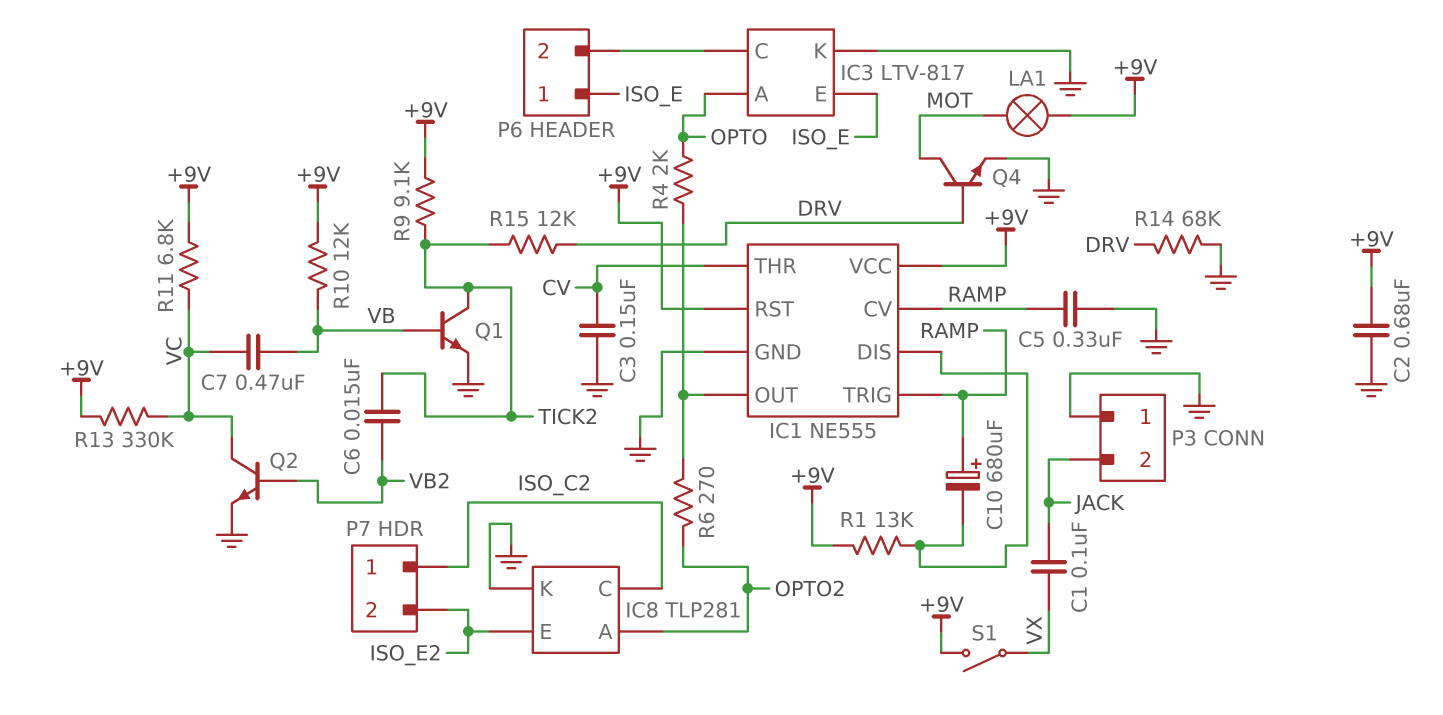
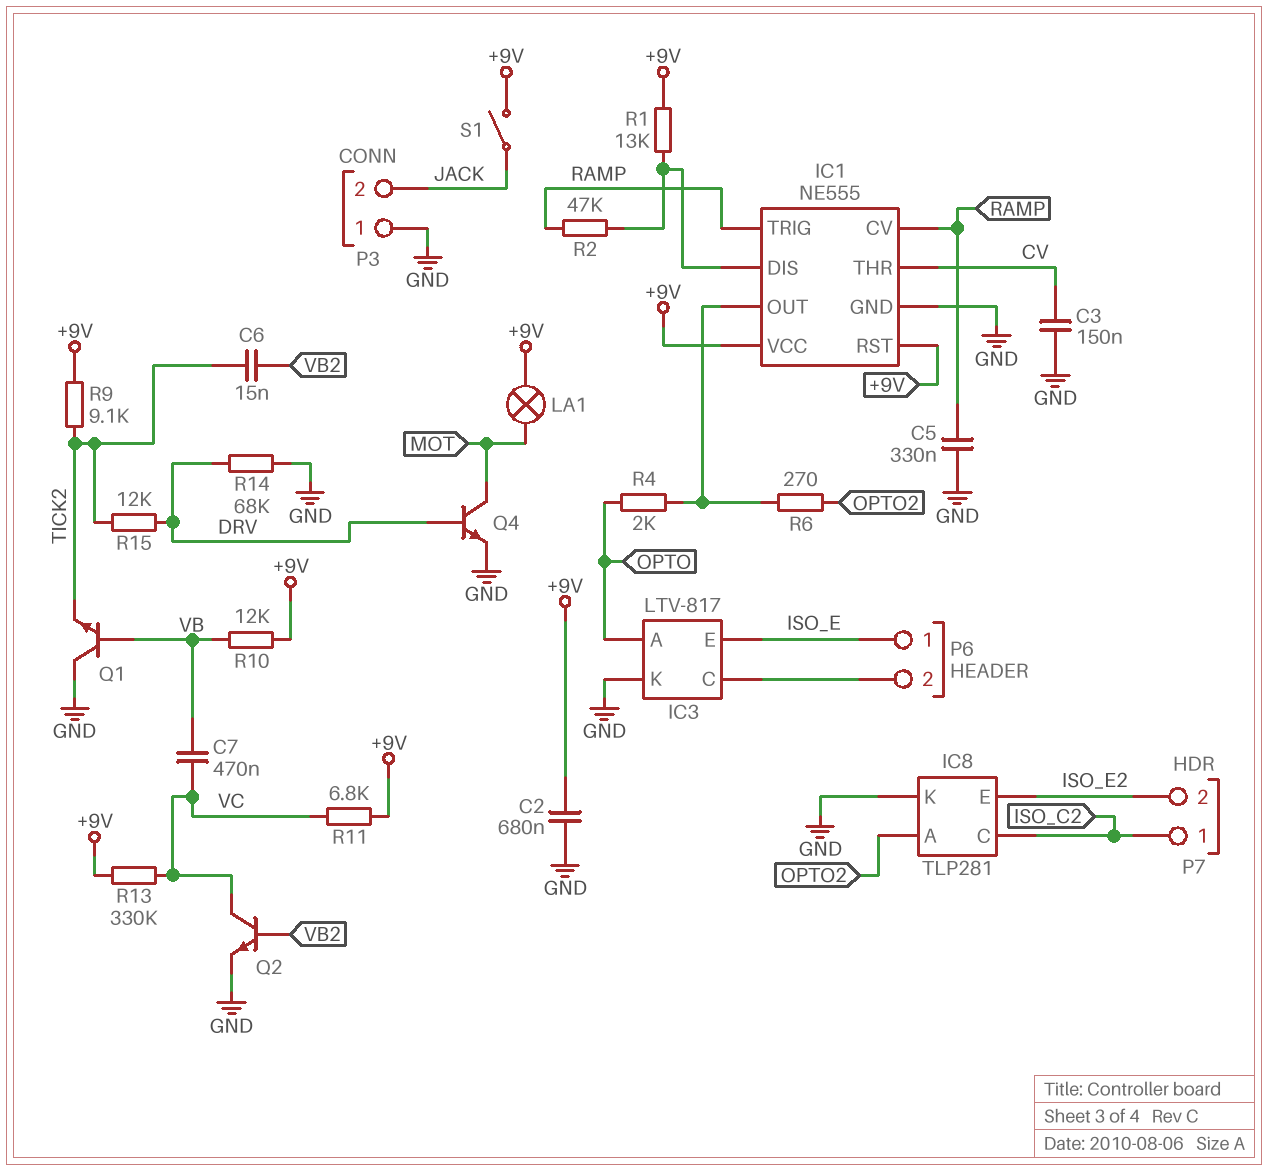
C1: 100nF (JACK, VX) -> none
C10: 680uF (plus RAMP, minus IC1/DIS) -> none
Q1: NPN (B VB, C TICK2, E GND) -> NPN (B VB, C GND, E TICK2)
R2: none -> 47k (IC1/DIS, RAMP)
S1: switch (+9V, VX) -> switch (+9V, JACK)

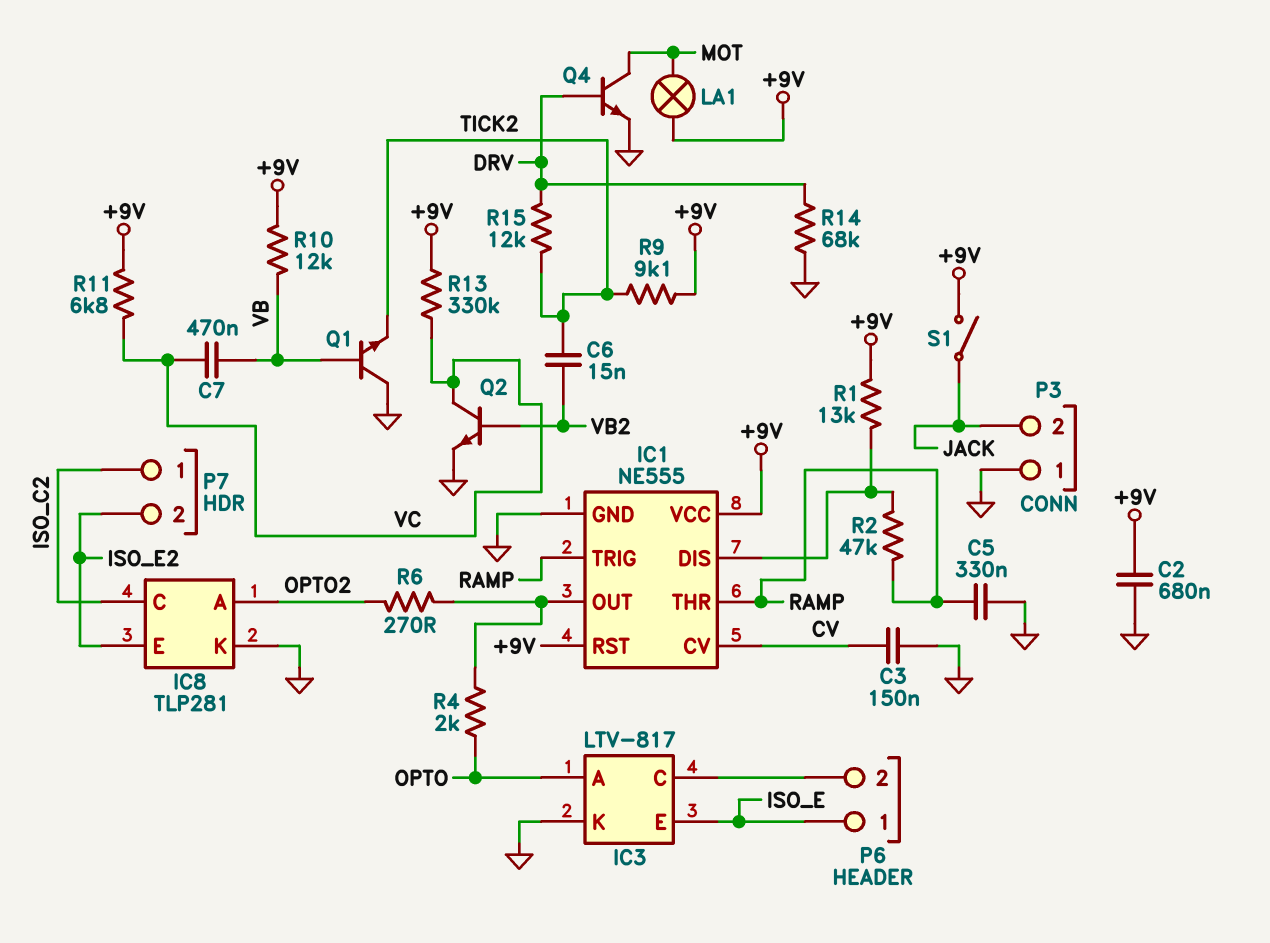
IC1 pin CV: RAMP -> CV
IC1 pin THR: CV -> RAMP

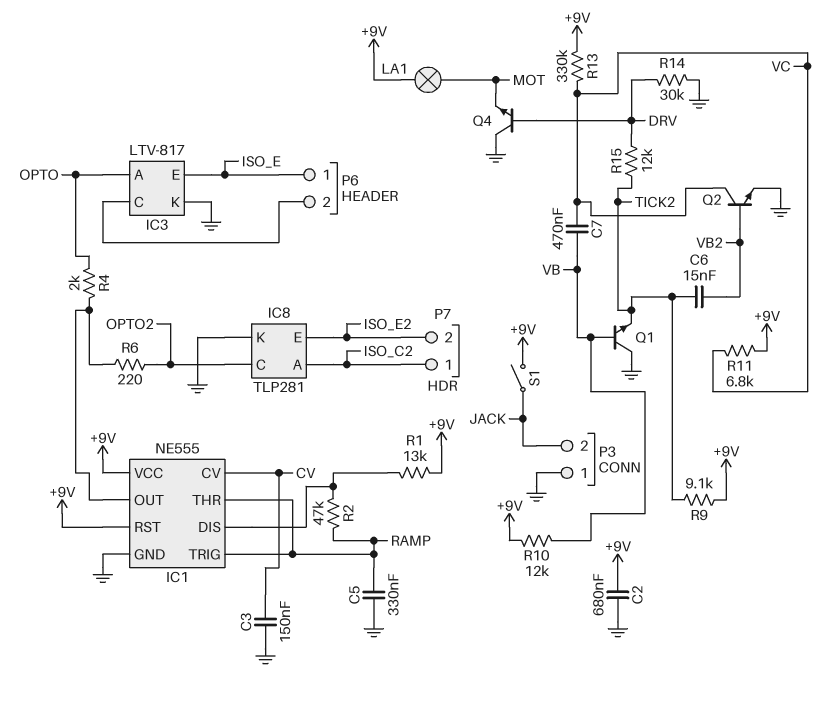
IC8 pin A: OPTO2 -> ISO_C2
IC8 pin C: ISO_C2 -> OPTO2
Q4: NPN (B DRV, C MOT, E GND) -> NPN (B DRV, C GND, E MOT)
R6: 270 (IC1/OUT, OPTO2) -> 220 (IC1/OUT, OPTO2)
R14: 68k (DRV, GND) -> 30k (DRV, GND)

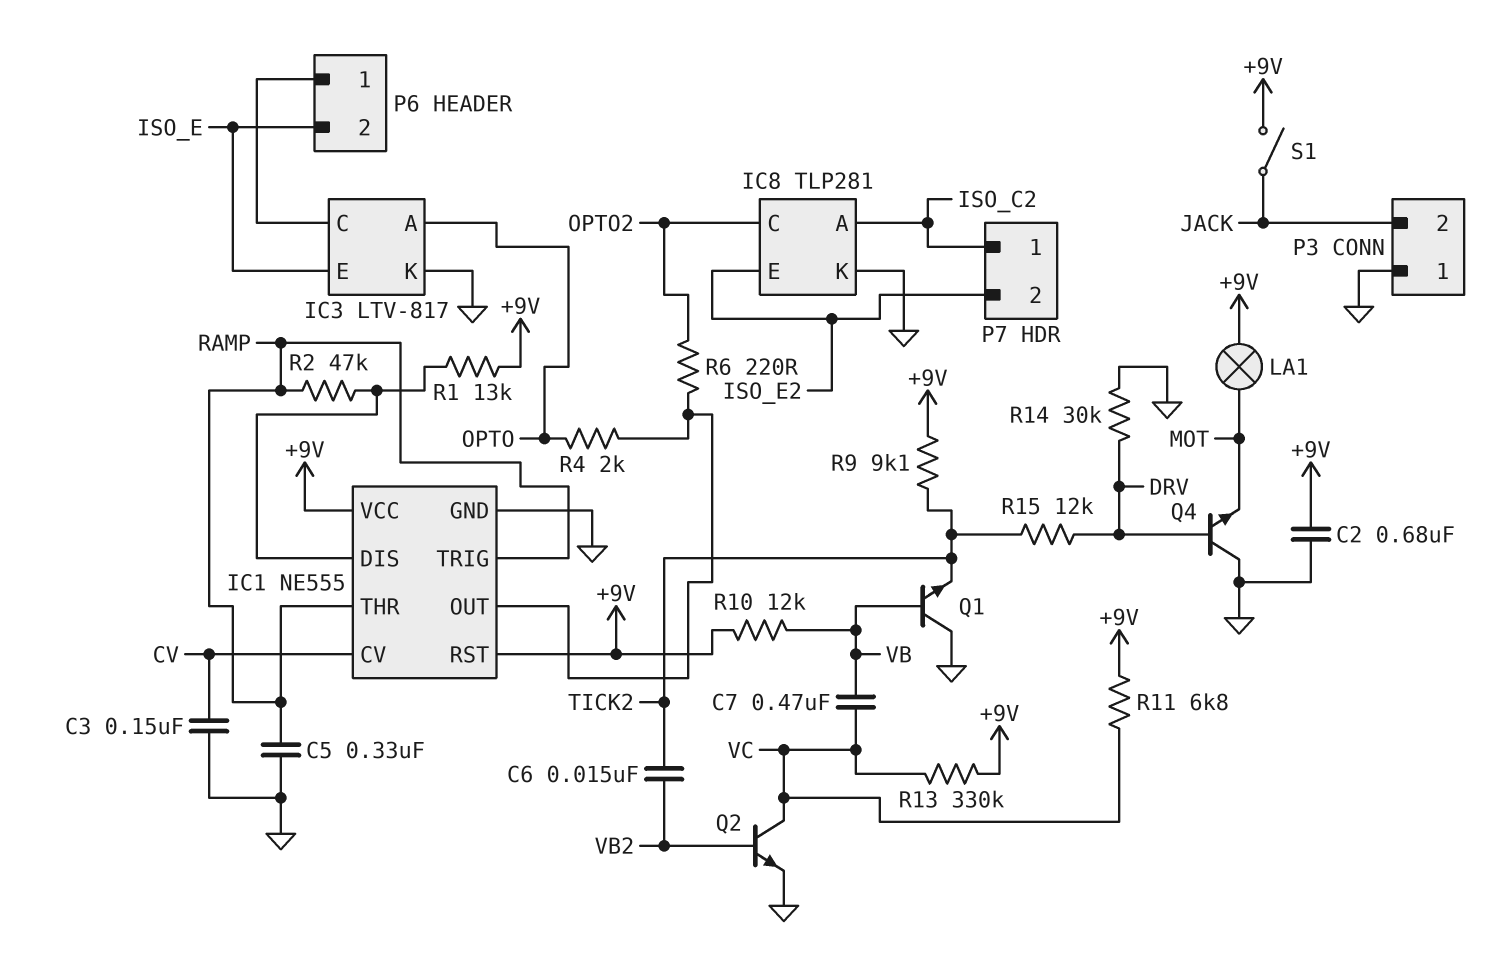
P6 pin 1: ISO_E -> IC3/C
P6 pin 2: IC3/C -> ISO_E

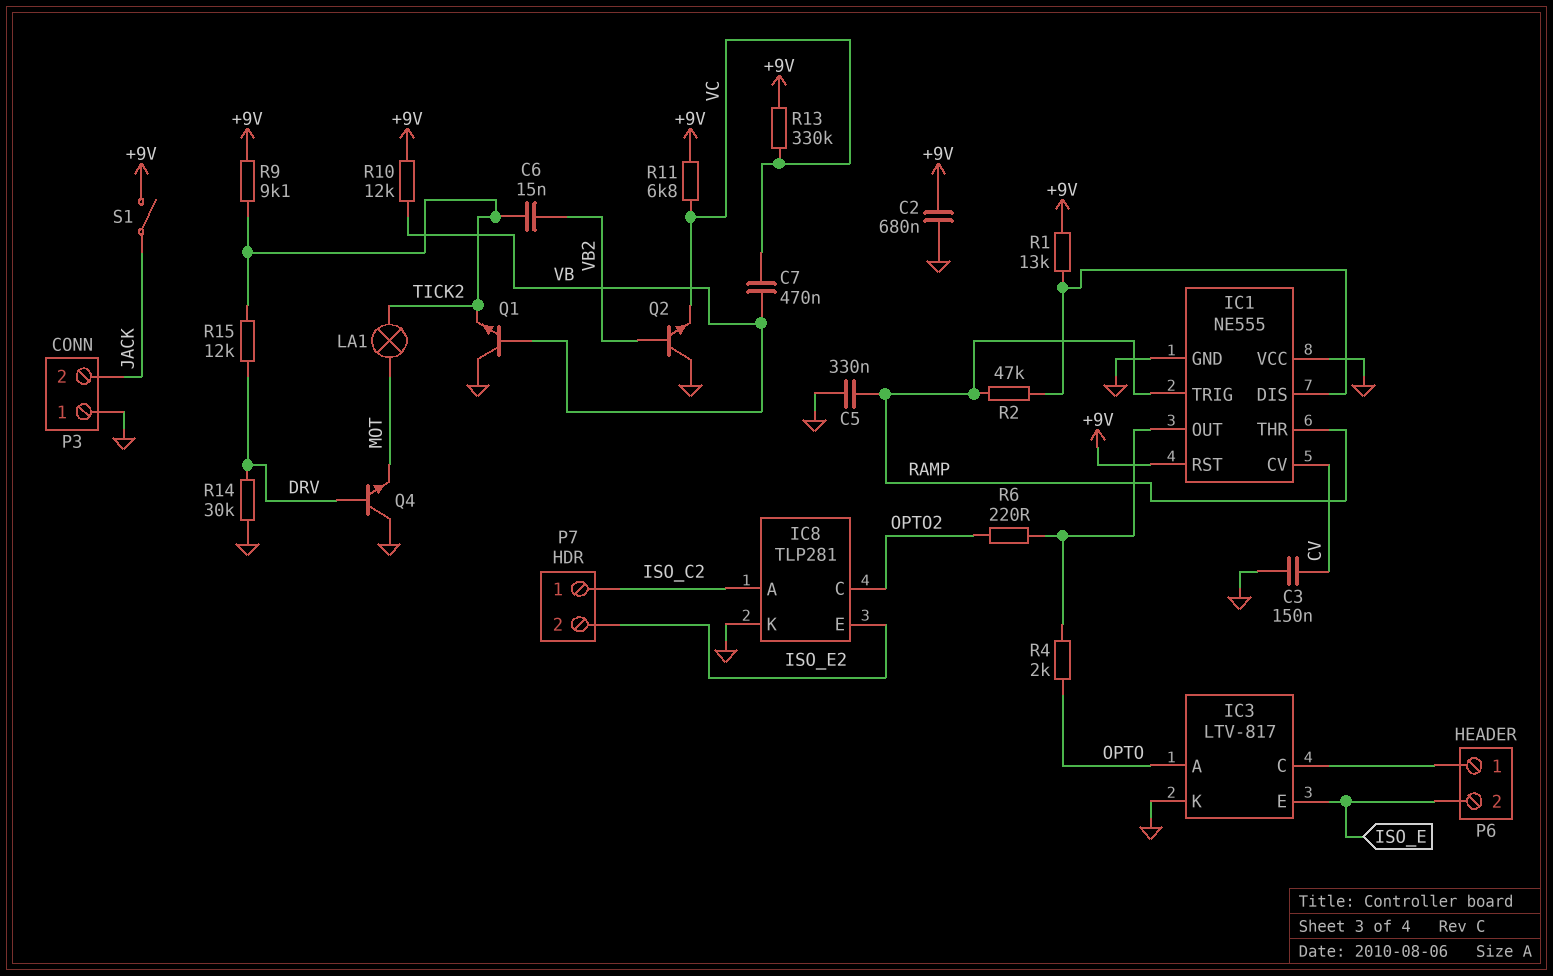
IC1 pin VCC: +9V -> GND
LA1: lamp (+9V, MOT) -> lamp (MOT, TICK2)
Q2: NPN (B VB2, C VC, E GND) -> NPN (B VB2, C GND, E VC)

